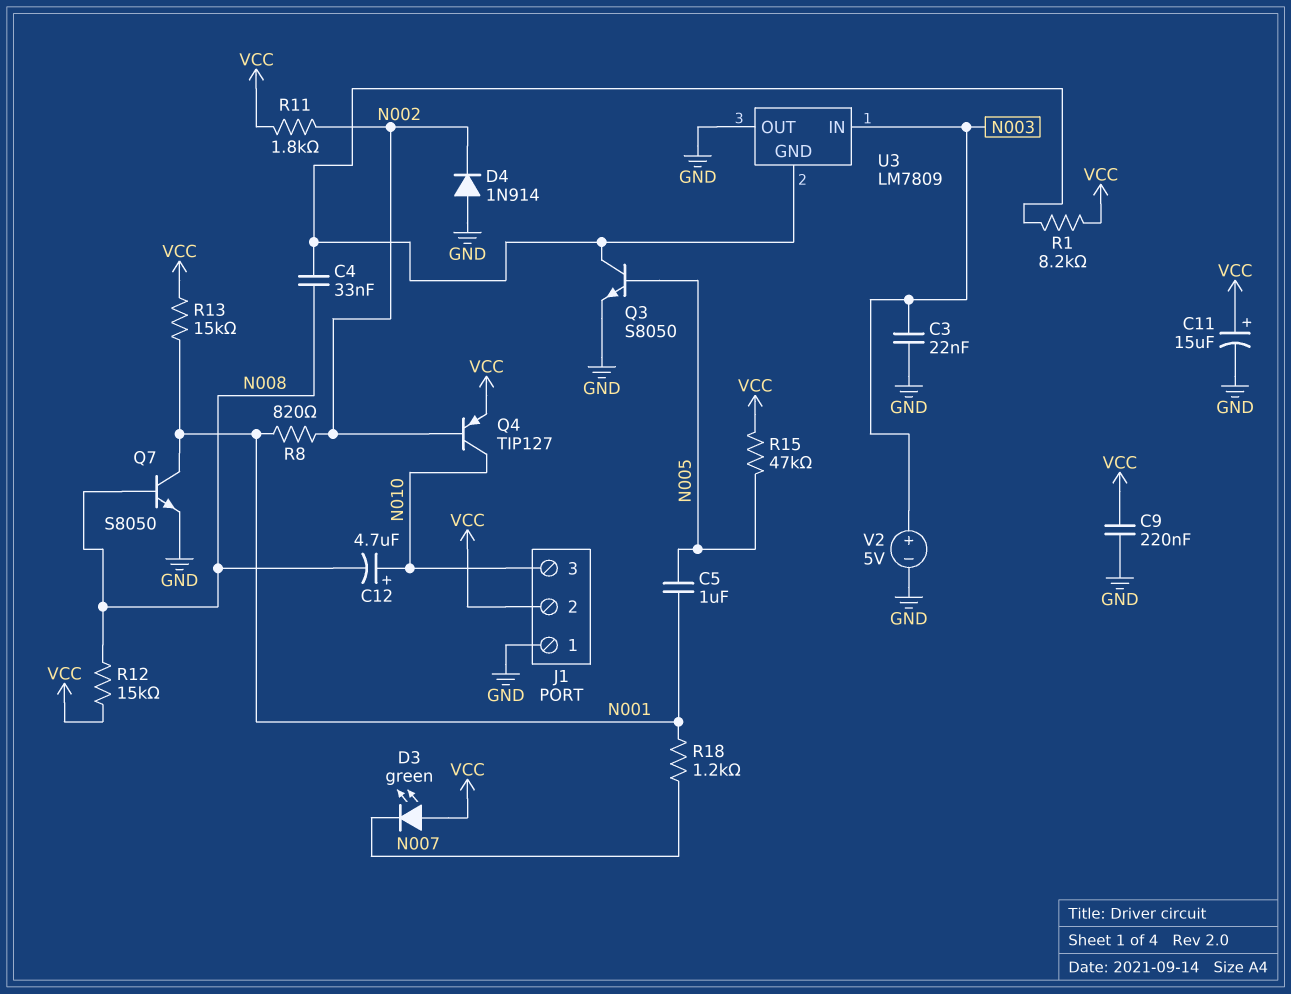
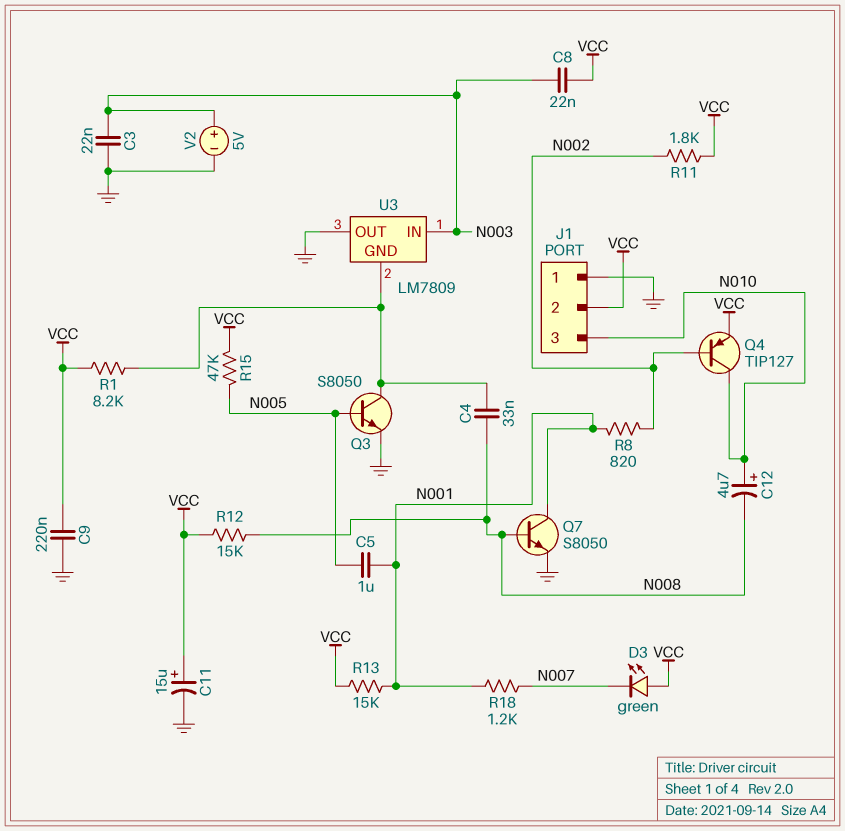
C8: none -> 22nF (N003, VCC)
D4: diode 1N914 (A GND, K N002) -> none

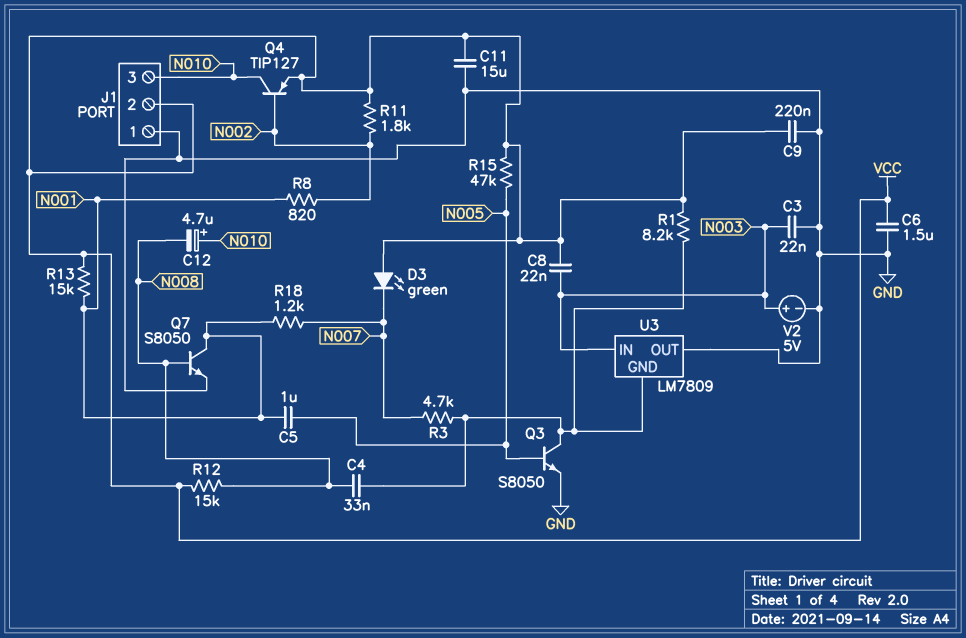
C6: none -> 1.5uF (GND, VCC)
C11: 15uF (plus VCC, minus GND) -> 15uF (GND, VCC)
R3: none -> 4.7k (N007, U3/GND)

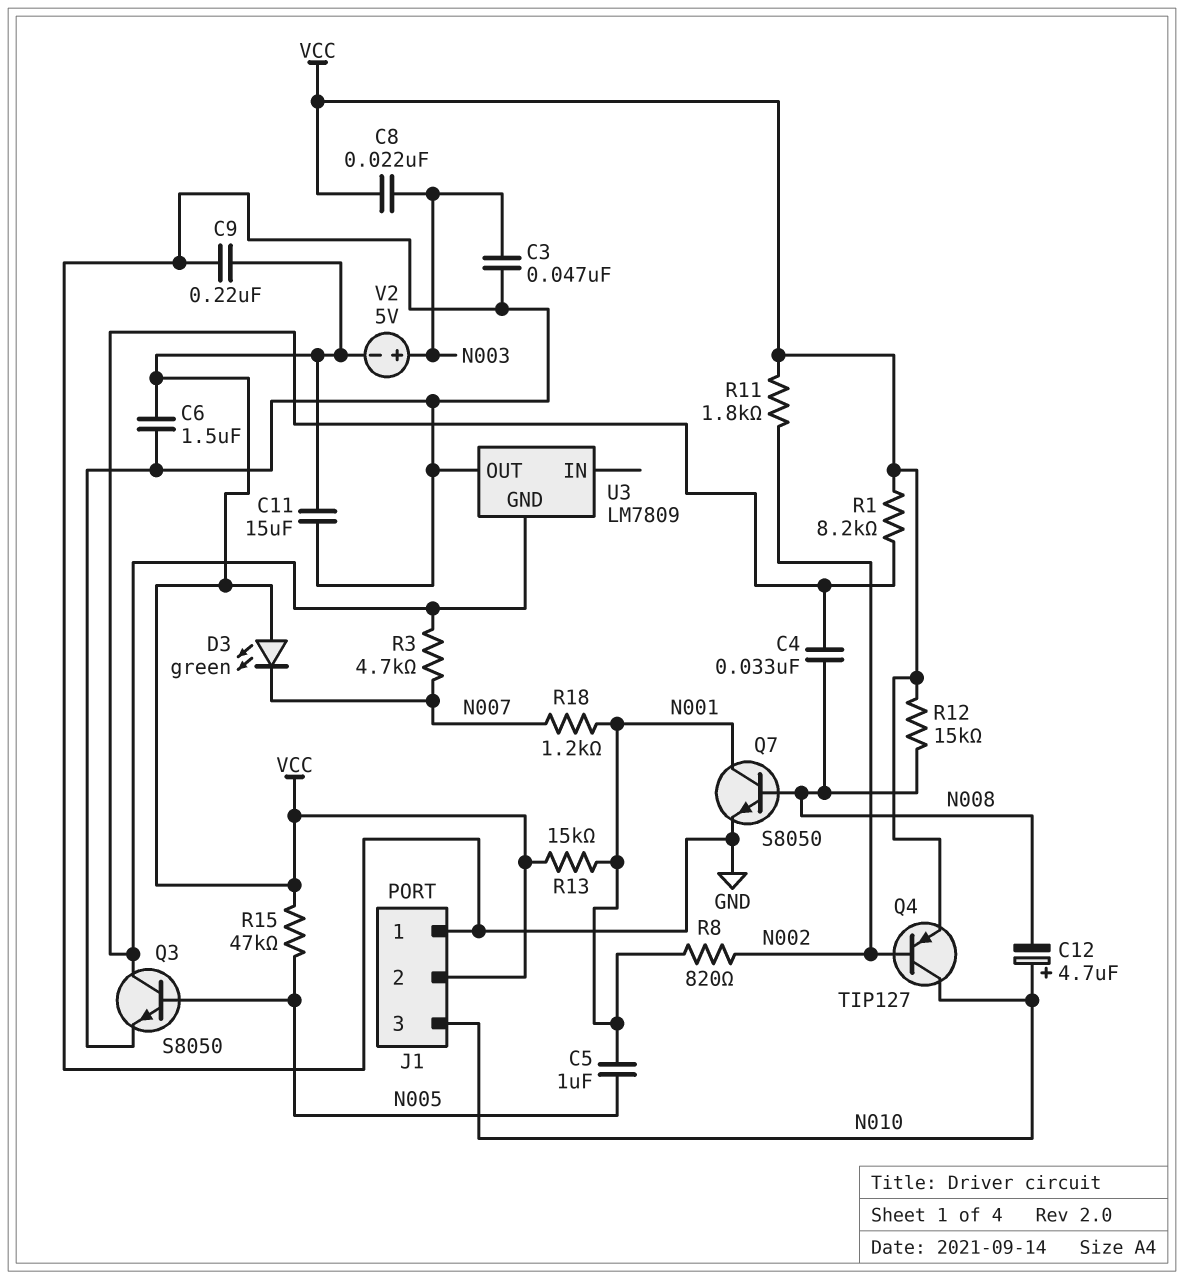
C3: 22nF (GND, N003) -> 47nF (GND, N003)
U3 pin IN: N003 -> none
V2: 5V (plus N003, minus GND) -> 5V (plus N003, minus VCC)

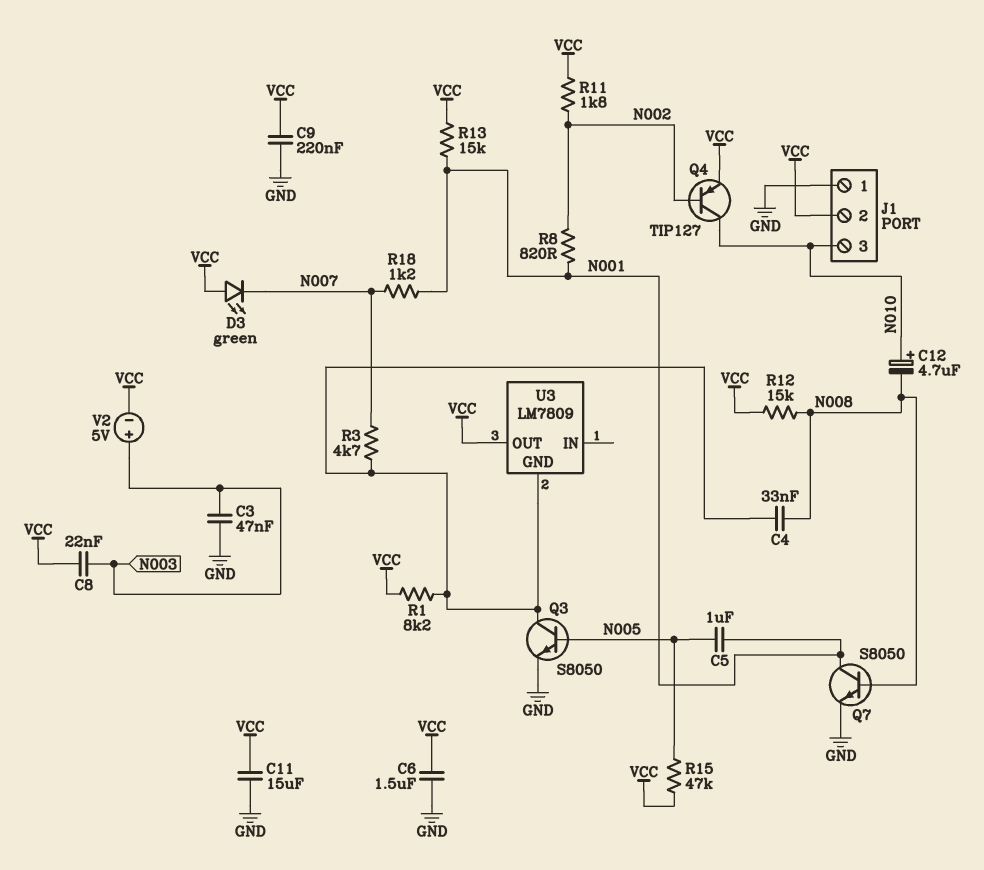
U3 pin OUT: GND -> VCC

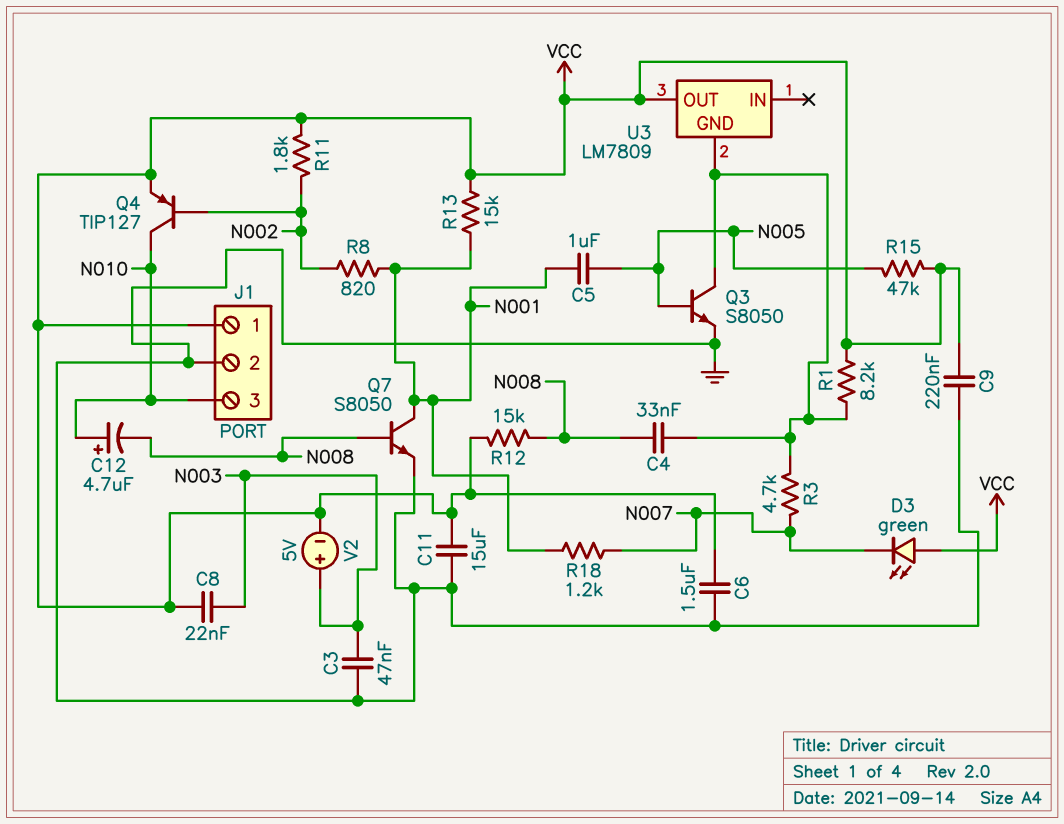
J1 pin 1: GND -> VCC
J1 pin 2: VCC -> GND

